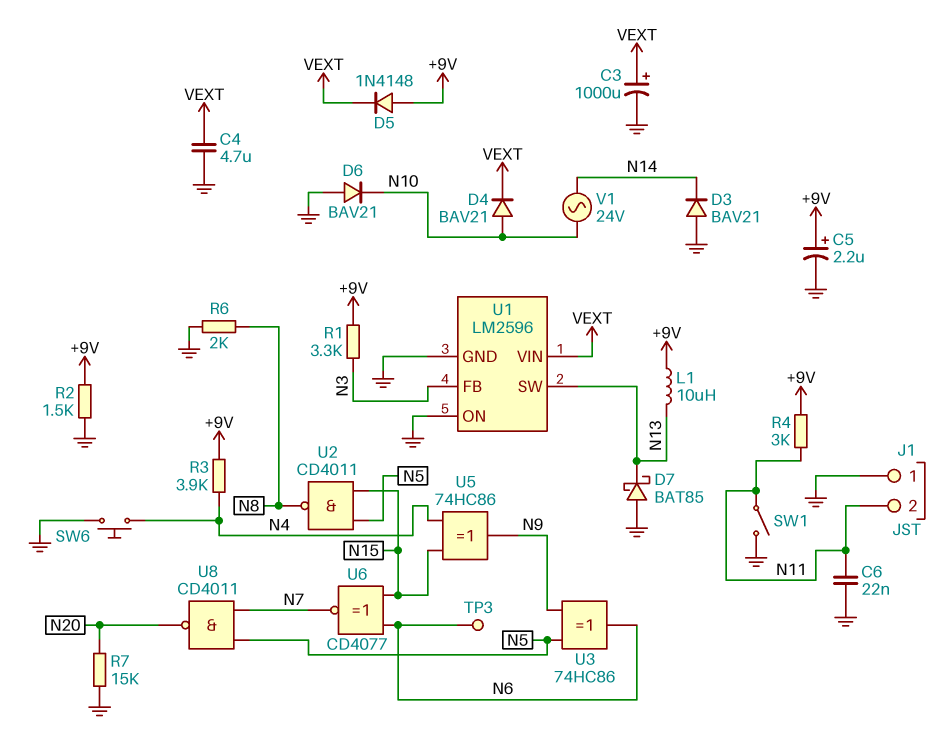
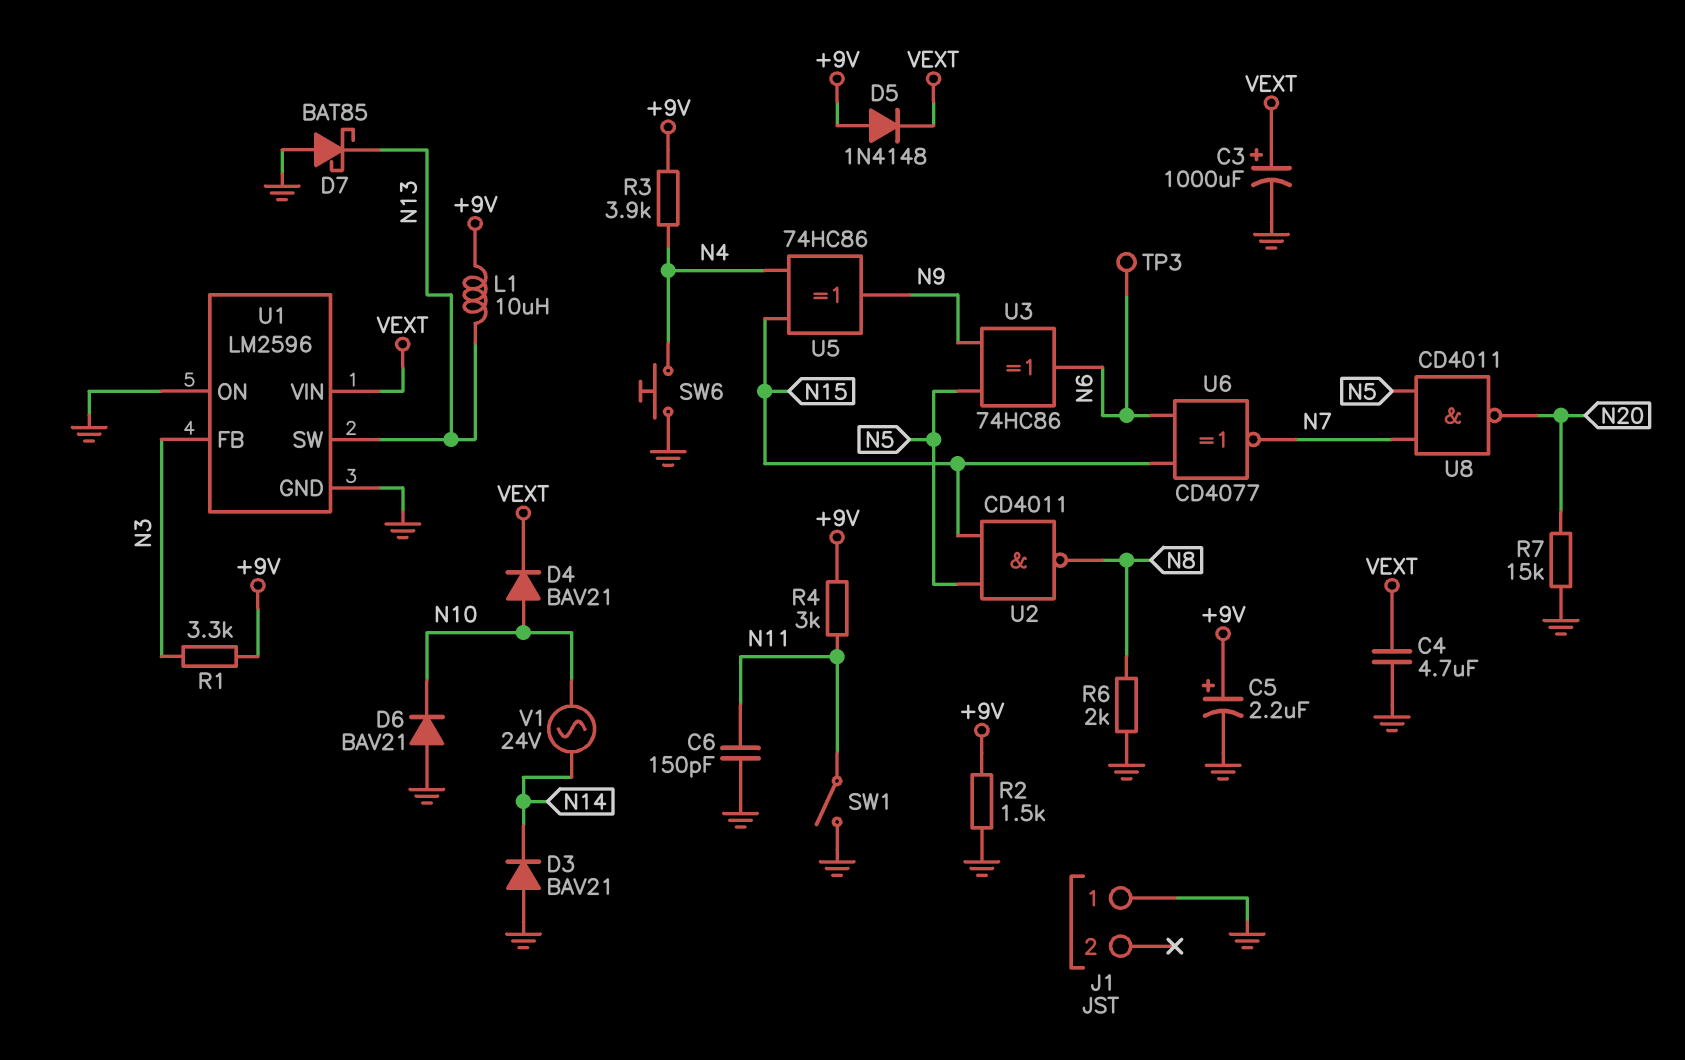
C6: 22nF (GND, N11) -> 150pF (GND, N11)
J1 pin 2: N11 -> none

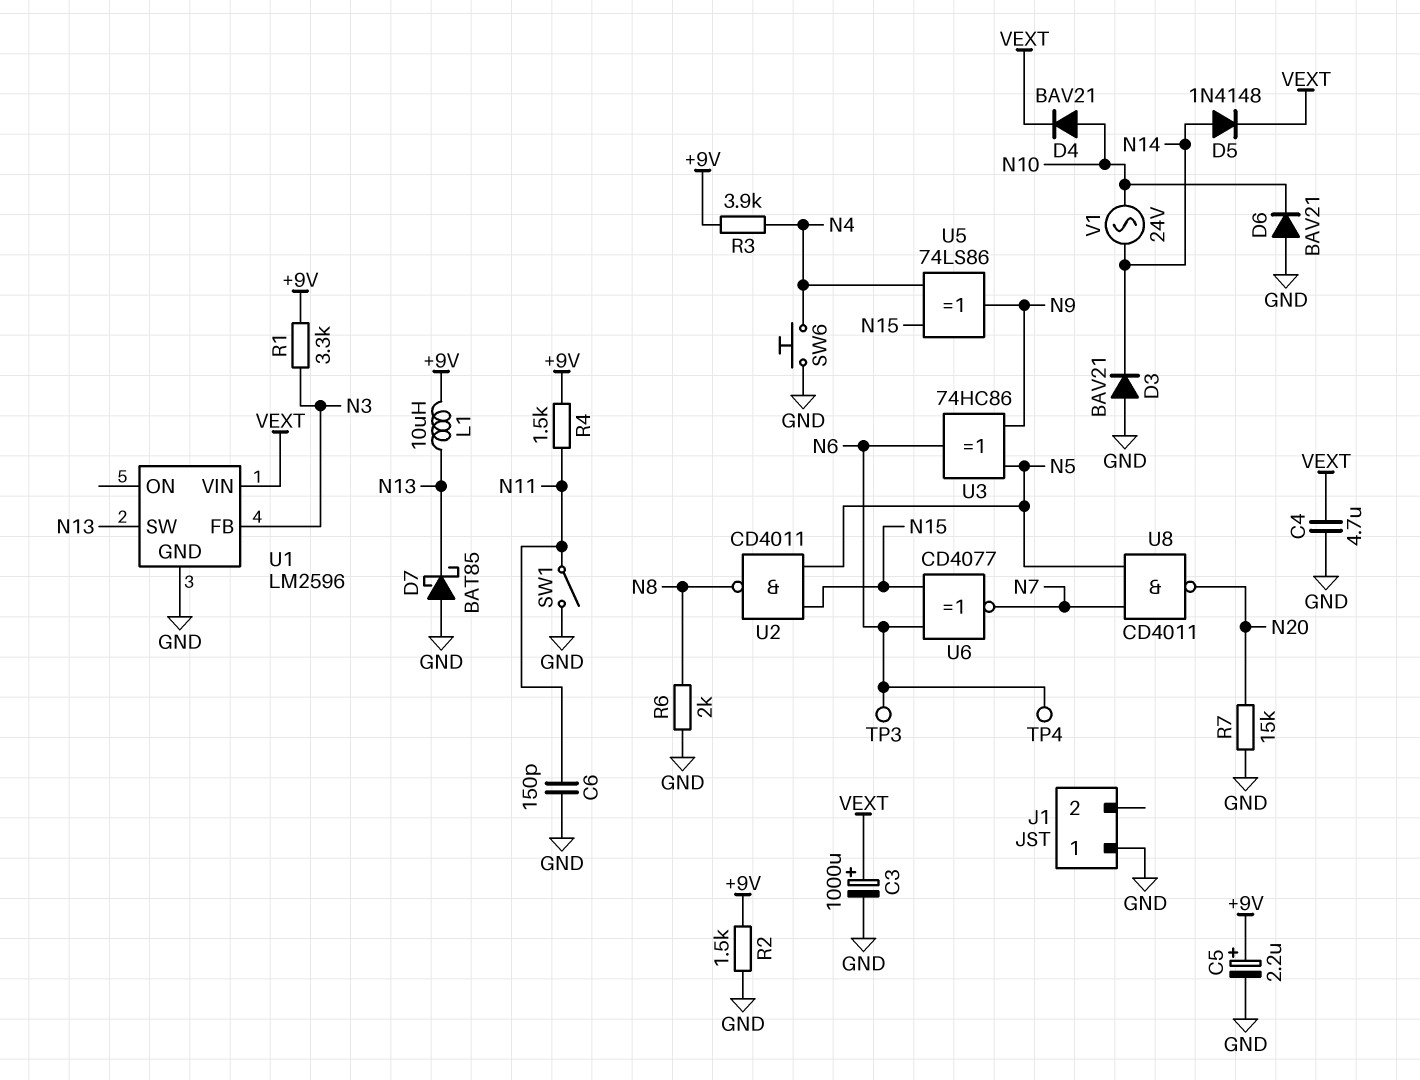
D5: diode 1N4148 (A +9V, K VEXT) -> diode 1N4148 (A N14, K VEXT)
R4: 3k (+9V, N11) -> 1.5k (+9V, N11)
TP4: none -> test point (N6)
U1 pin ON: GND -> none
U5: XOR 74HC86 (in N4, in N15, out N9) -> XOR 74LS86 (in N4, in N15, out N9)

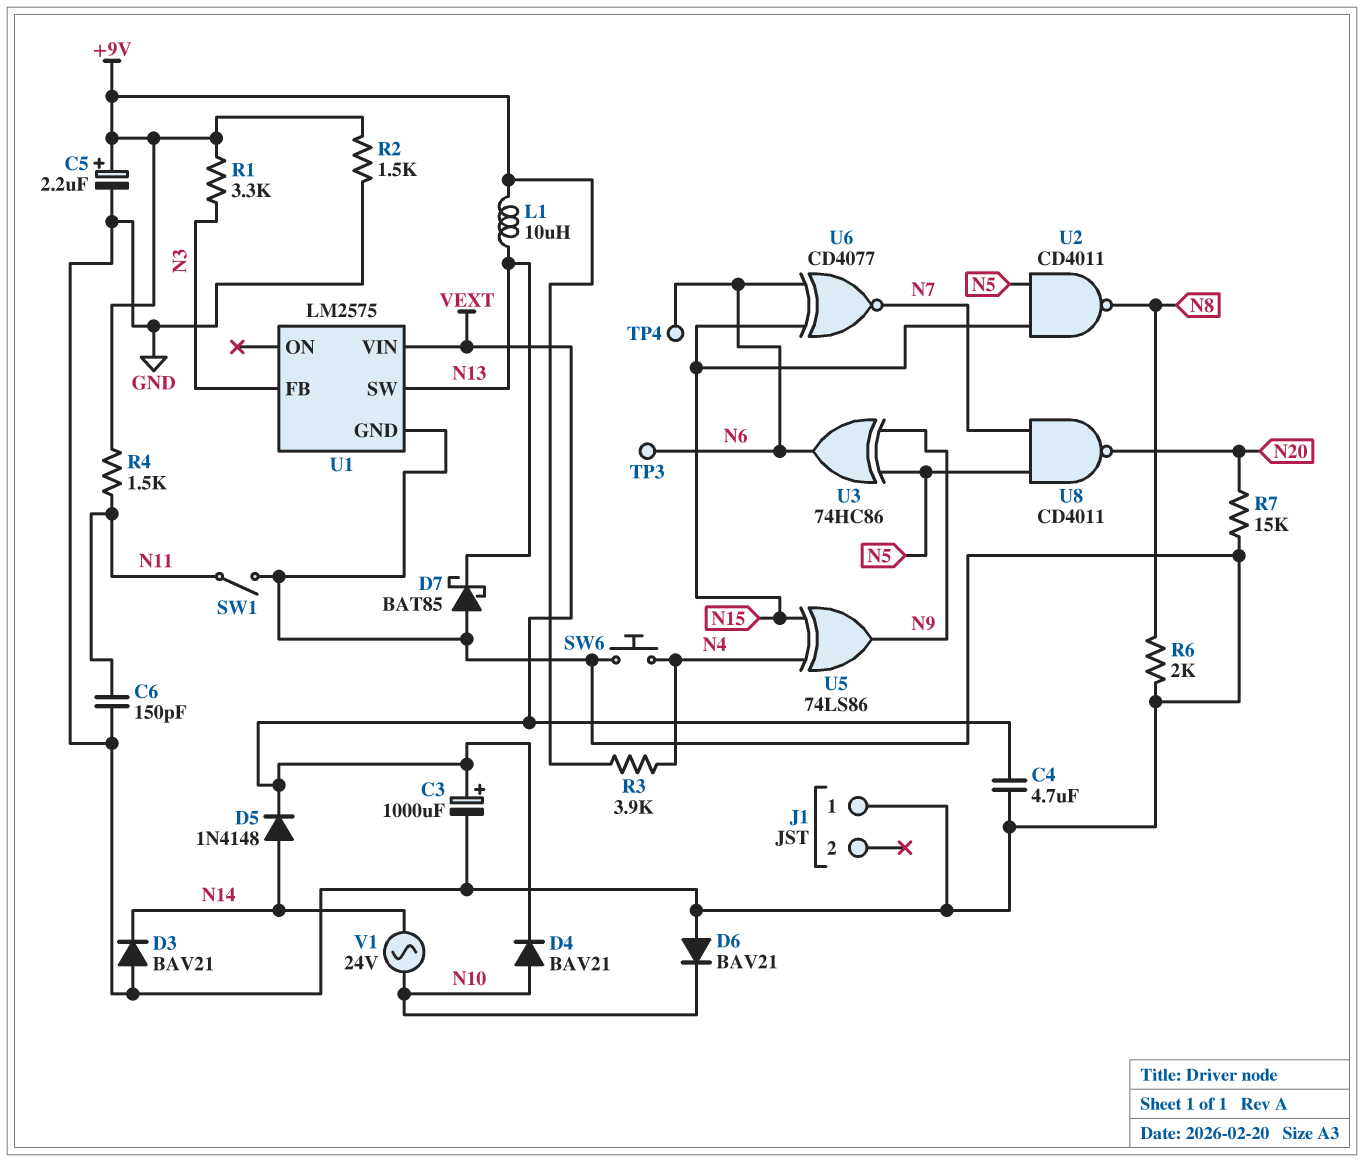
U1: LM2596 -> LM2575

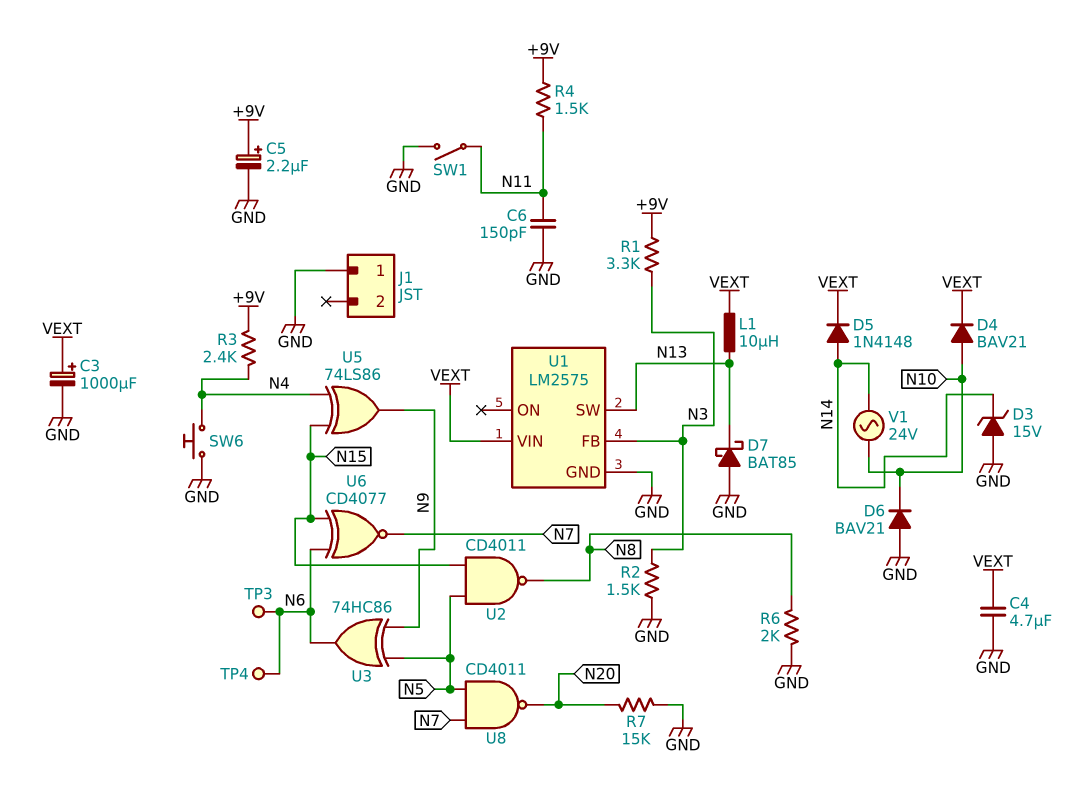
D3: diode BAV21 (A GND, K N14) -> zener 15V (A GND, K N14)
L1: 10uH (+9V, N13) -> 10uH (N13, VEXT)
R2: 1.5k (+9V, GND) -> 1.5k (GND, N3)
R3: 3.9k (+9V, N4) -> 2.4k (+9V, N4)

